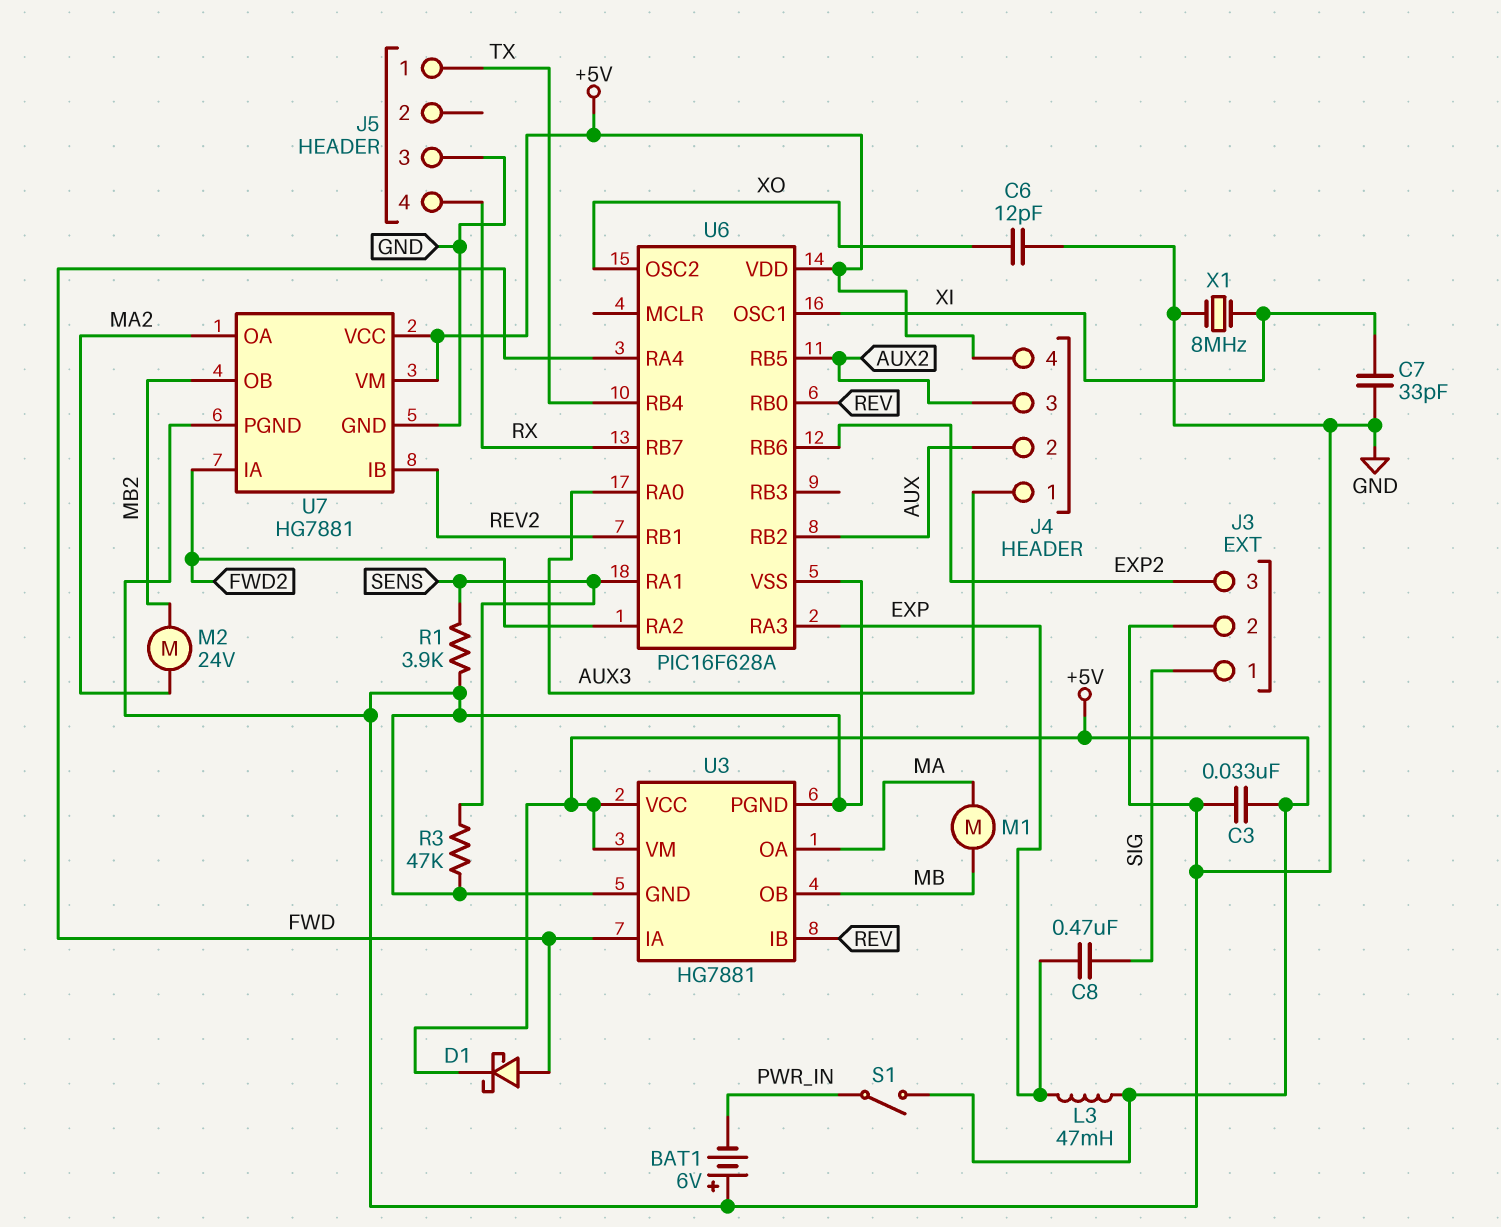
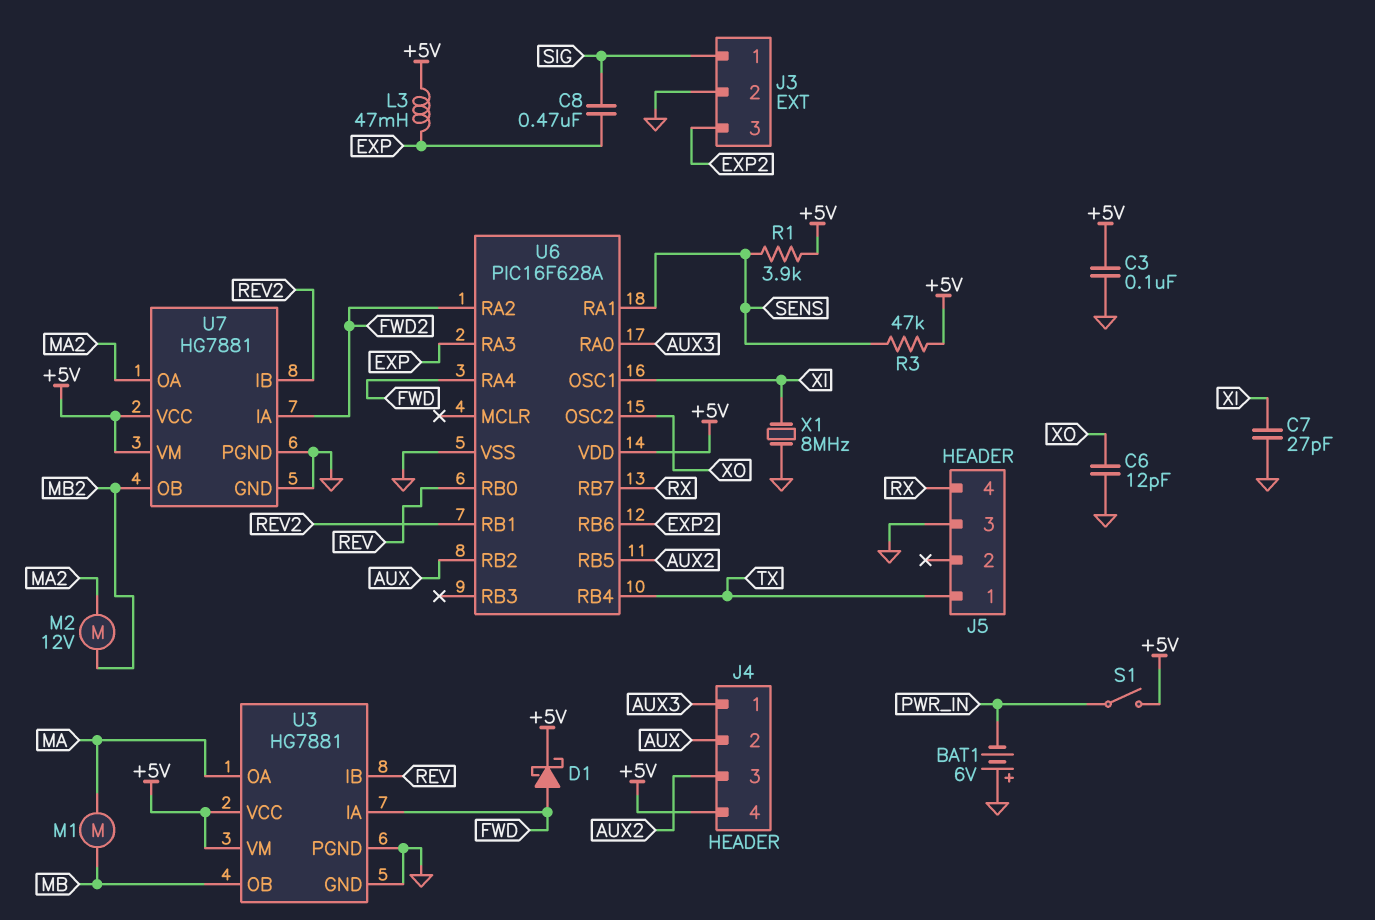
C3: 33nF (+5V, GND) -> 100nF (+5V, GND)
C7: 33pF (GND, XI) -> 27pF (GND, XI)
M2: motor 24V (MA2, MB2) -> motor 12V (MA2, MB2)
R1: 3.9k (GND, SENS) -> 3.9k (+5V, SENS)
R3: 47k (GND, SENS) -> 47k (+5V, SENS)

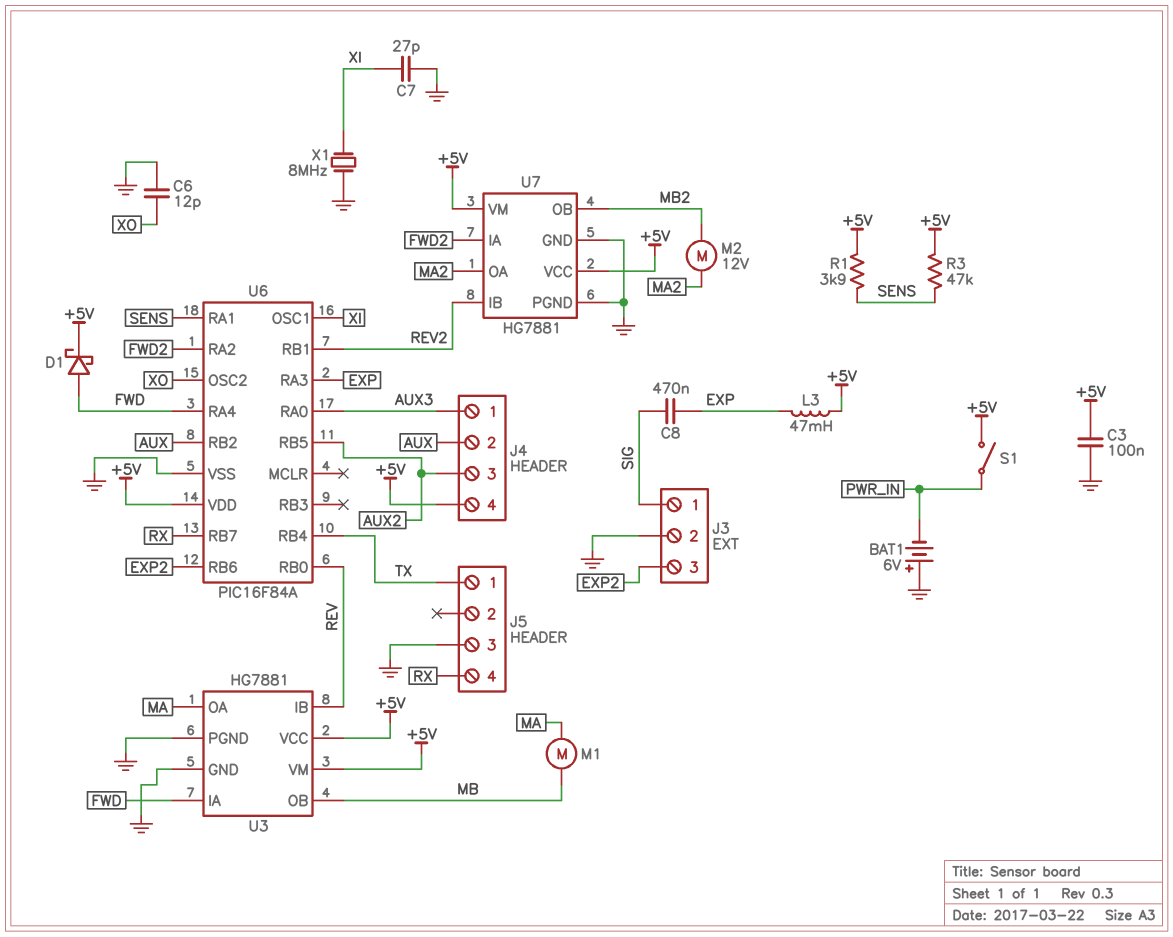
U6: PIC16F628A -> PIC16F84A

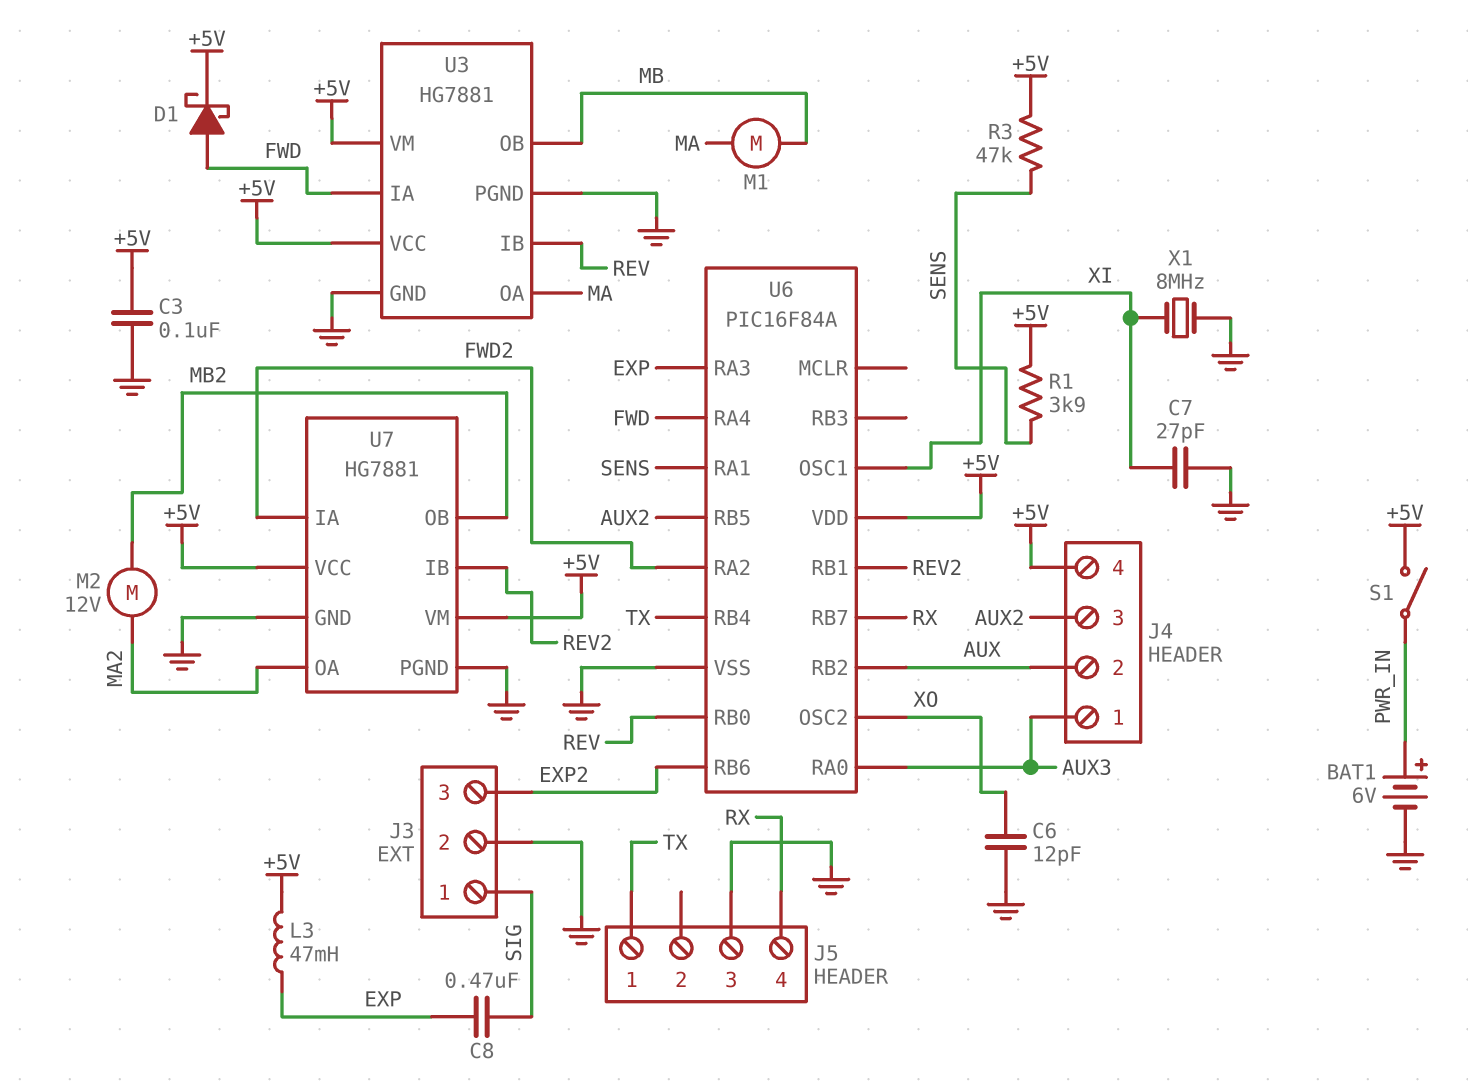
BAT1: 6V (plus GND, minus PWR_IN) -> 6V (plus PWR_IN, minus GND)

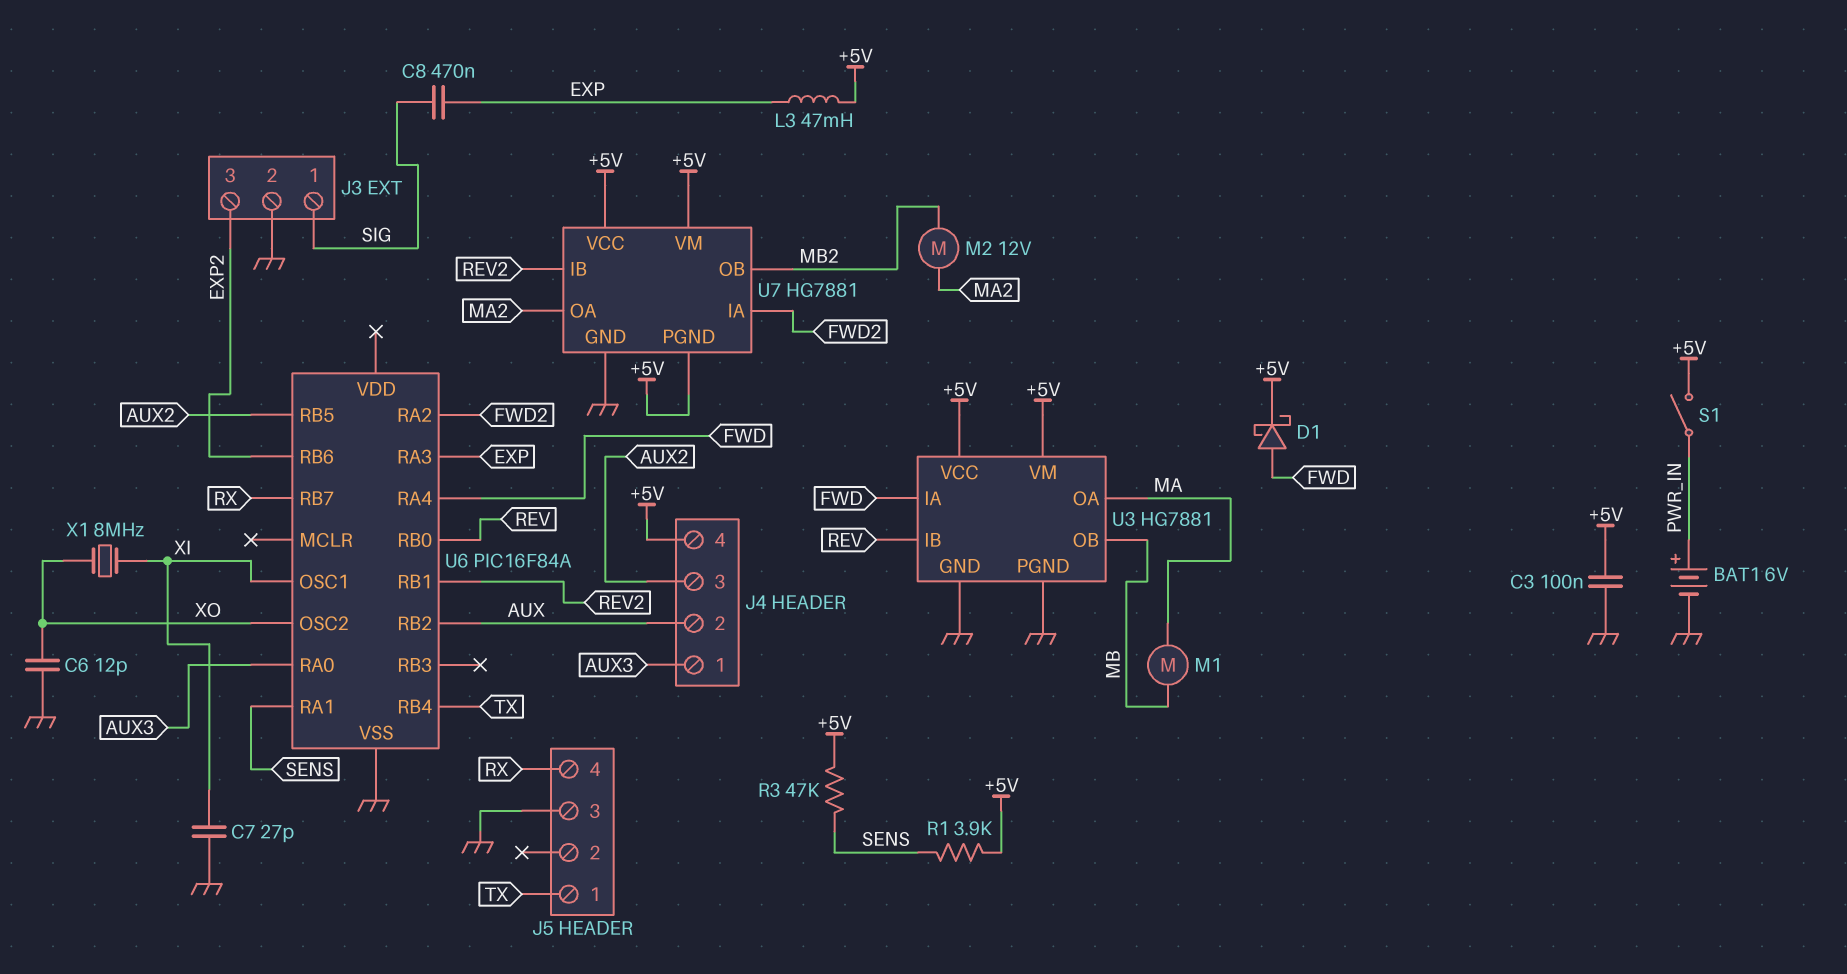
U6 pin VDD: +5V -> none
U7 pin PGND: GND -> +5V
X1: 8MHz (GND, XI) -> 8MHz (XI, XO)

